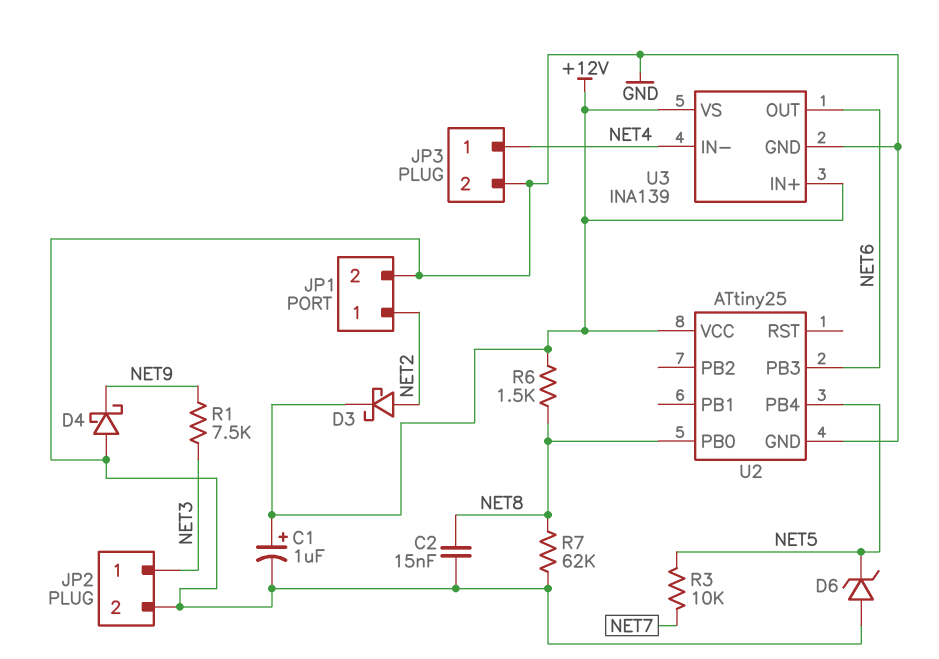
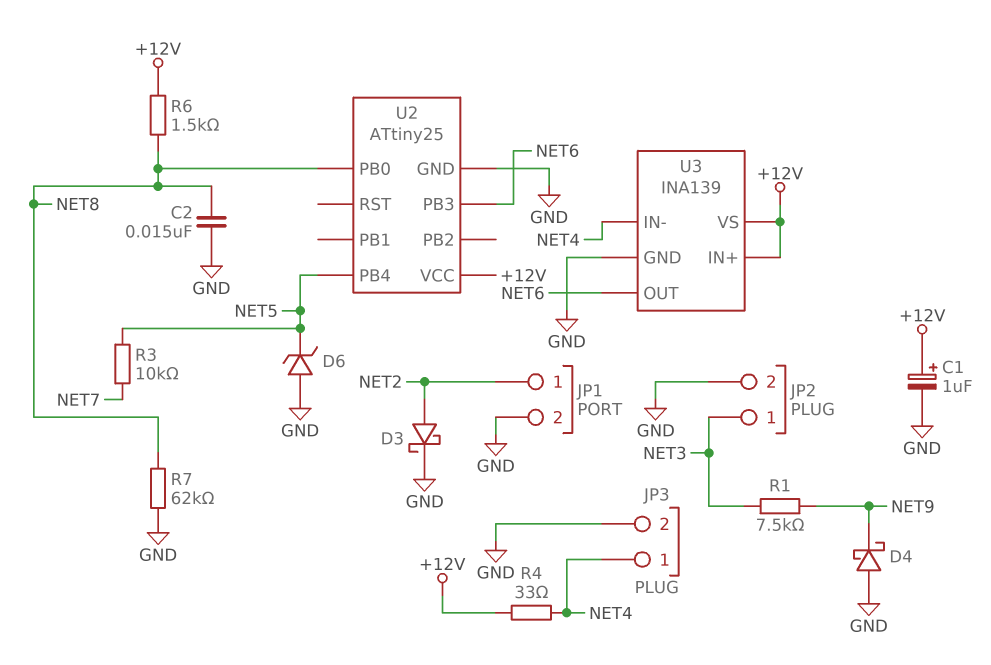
D3: schottky (A NET2, K +12V) -> schottky (A NET2, K GND)
R4: none -> 33 (+12V, NET4)

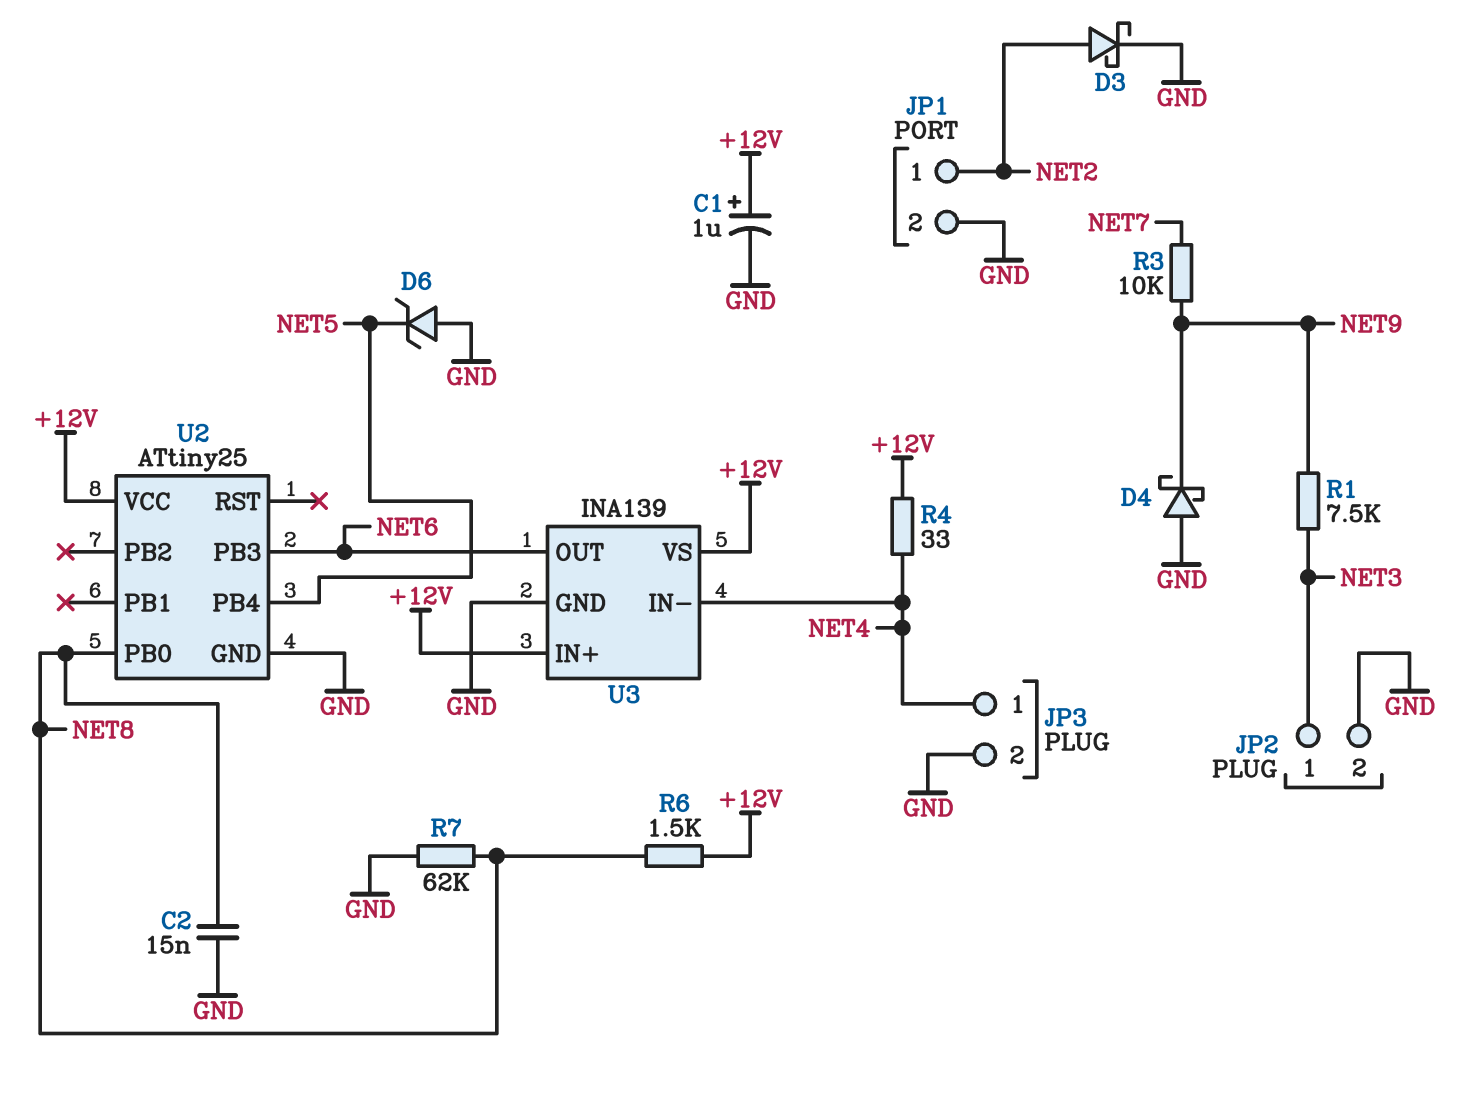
R3: 10k (NET5, NET7) -> 10k (NET7, NET9)

